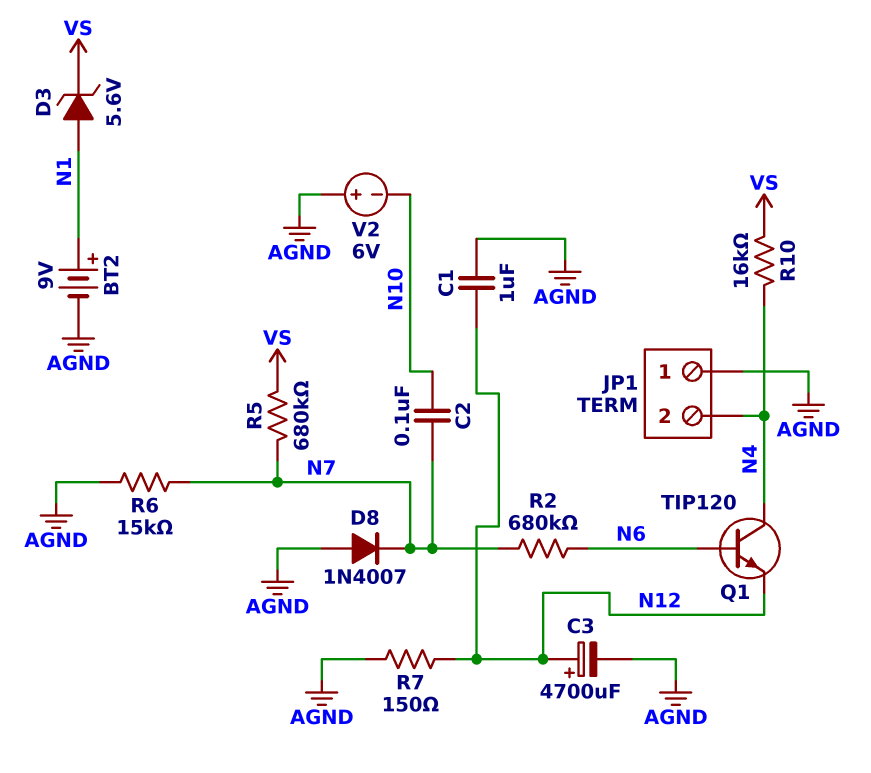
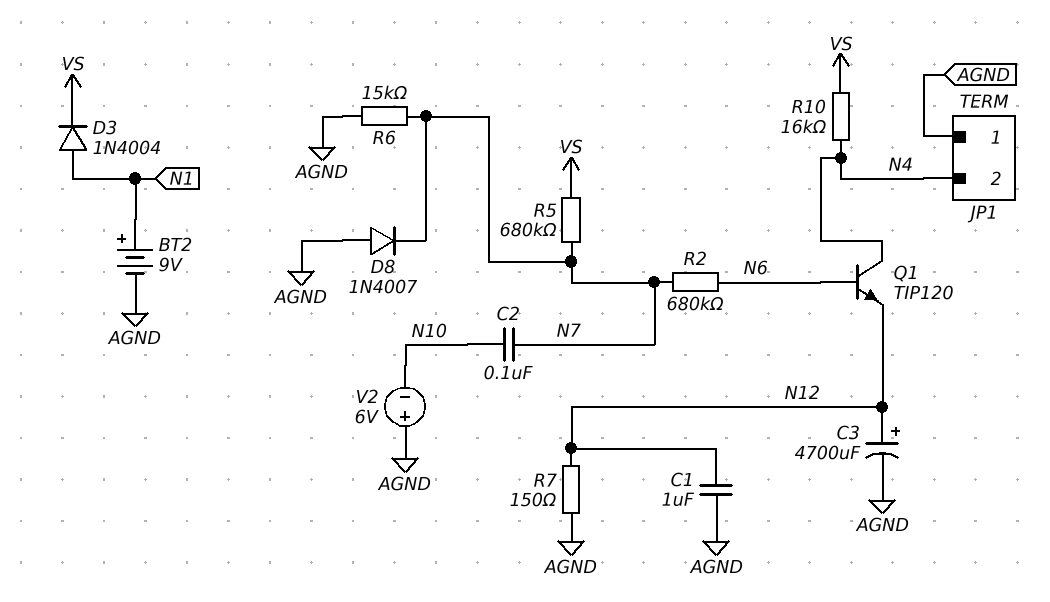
D3: zener 5.6V (A N1, K VS) -> diode 1N4004 (A N1, K VS)

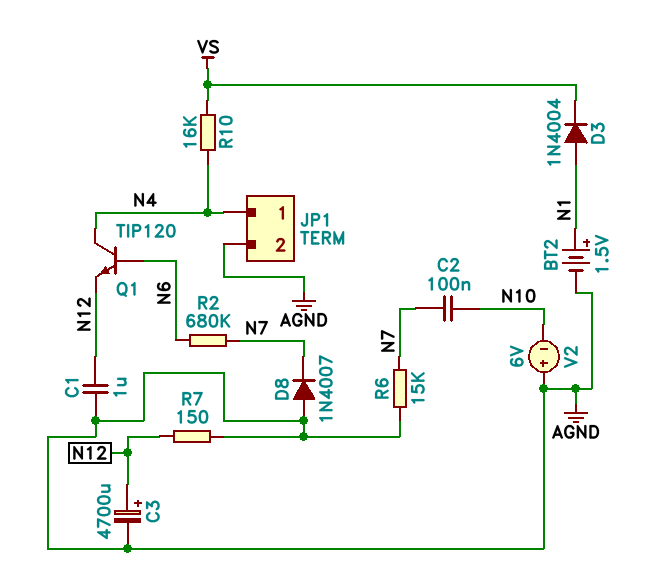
BT2: 9V (plus N1, minus AGND) -> 1.5V (plus N1, minus AGND)
JP1 pin 1: AGND -> N4
JP1 pin 2: N4 -> AGND
R5: 680k (N7, VS) -> none

